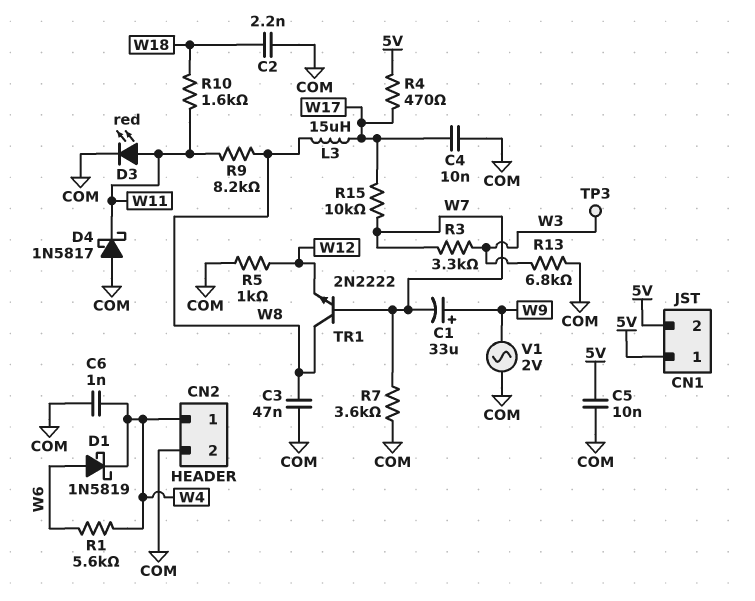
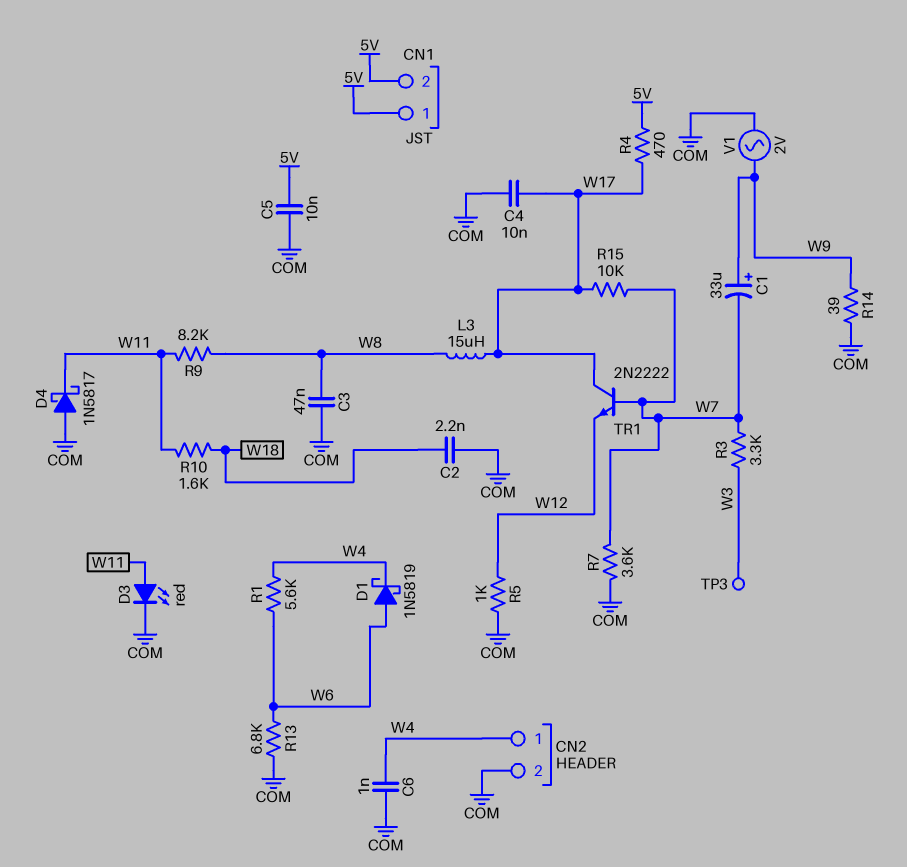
R13: 6.8k (COM, W3) -> 6.8k (COM, W6)
R14: none -> 39 (COM, W9)
TR1: NPN 2N2222 (B W7, C W8, E W12) -> NPN 2N2222 (B W7, C W17, E W12)

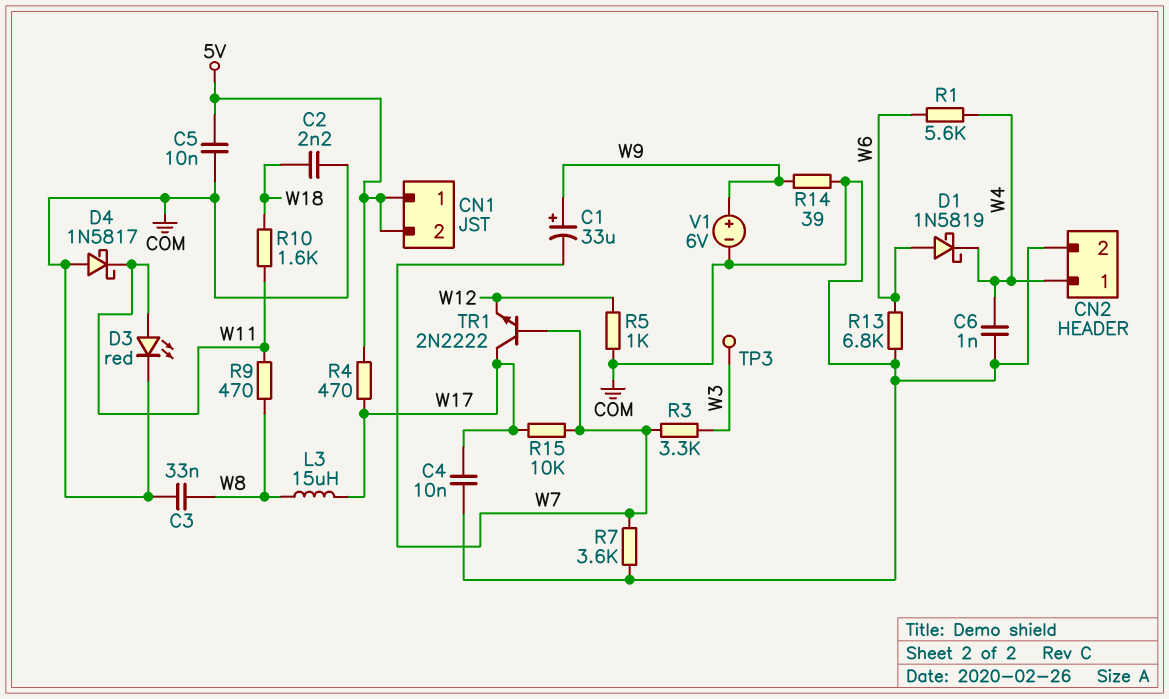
C3: 47nF (COM, W8) -> 33nF (COM, W8)
R9: 8.2k (W8, W11) -> 470 (W8, W11)
V1: AC 2V (COM, W9) -> 6V (plus W9, minus COM)

